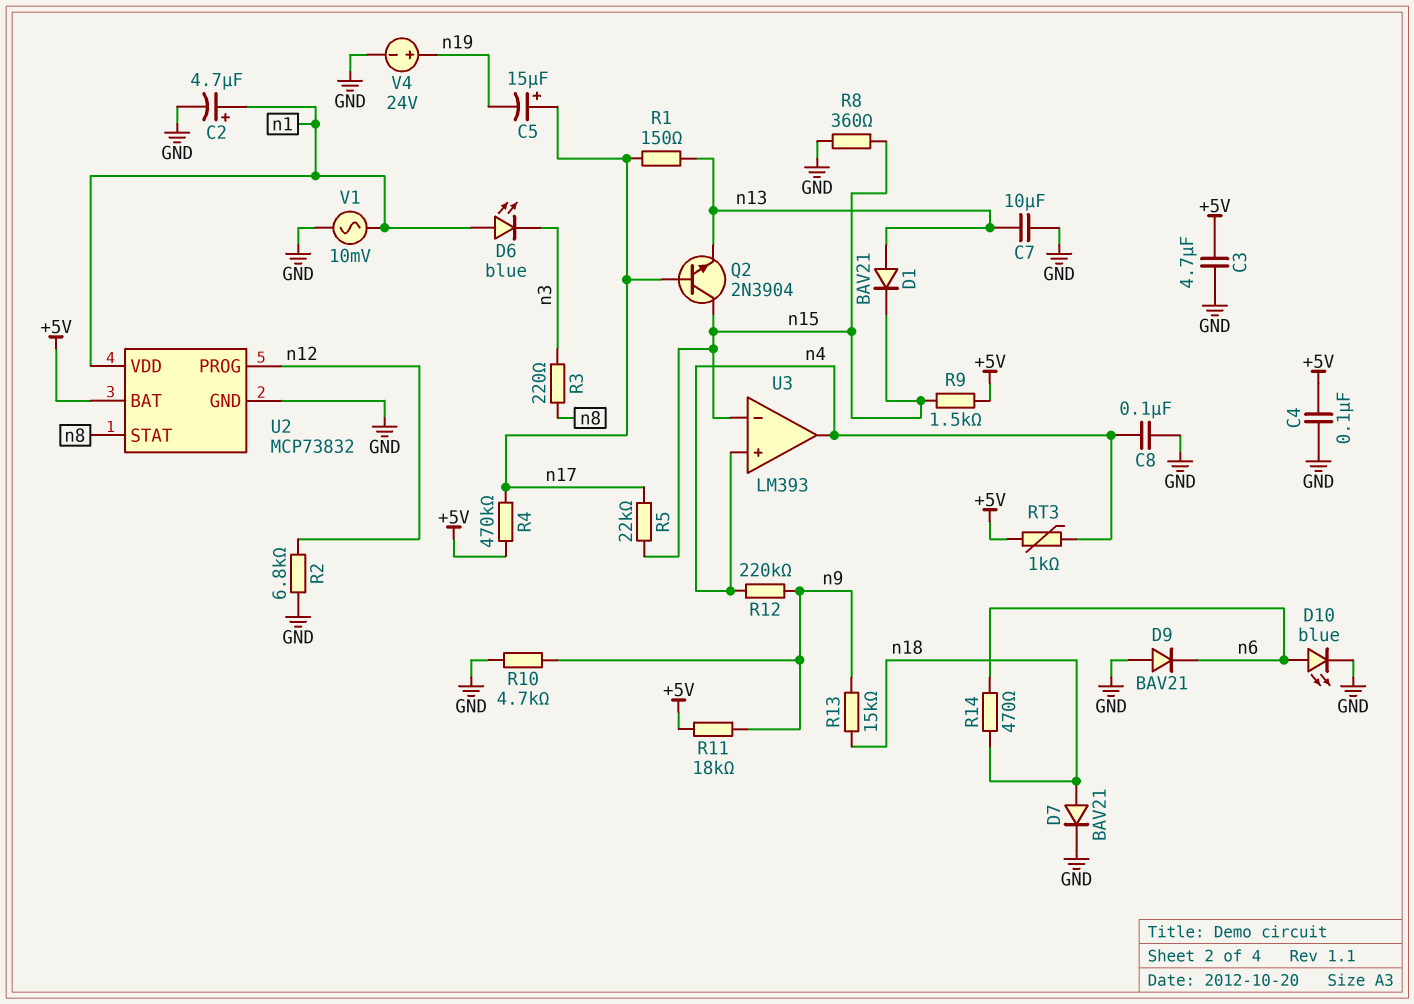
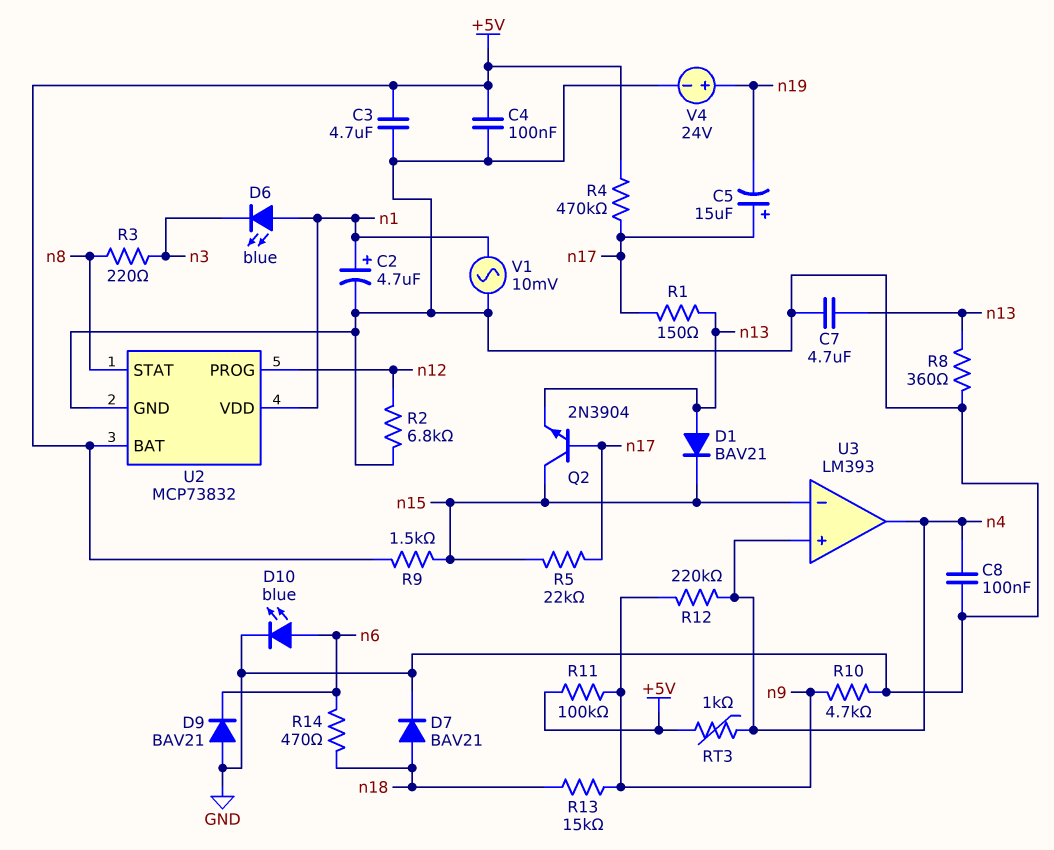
C7: 10uF (GND, n13) -> 4.7uF (GND, n13)
R8: 360 (GND, n15) -> 360 (GND, n13)
R11: 18k (+5V, n9) -> 100k (+5V, n9)

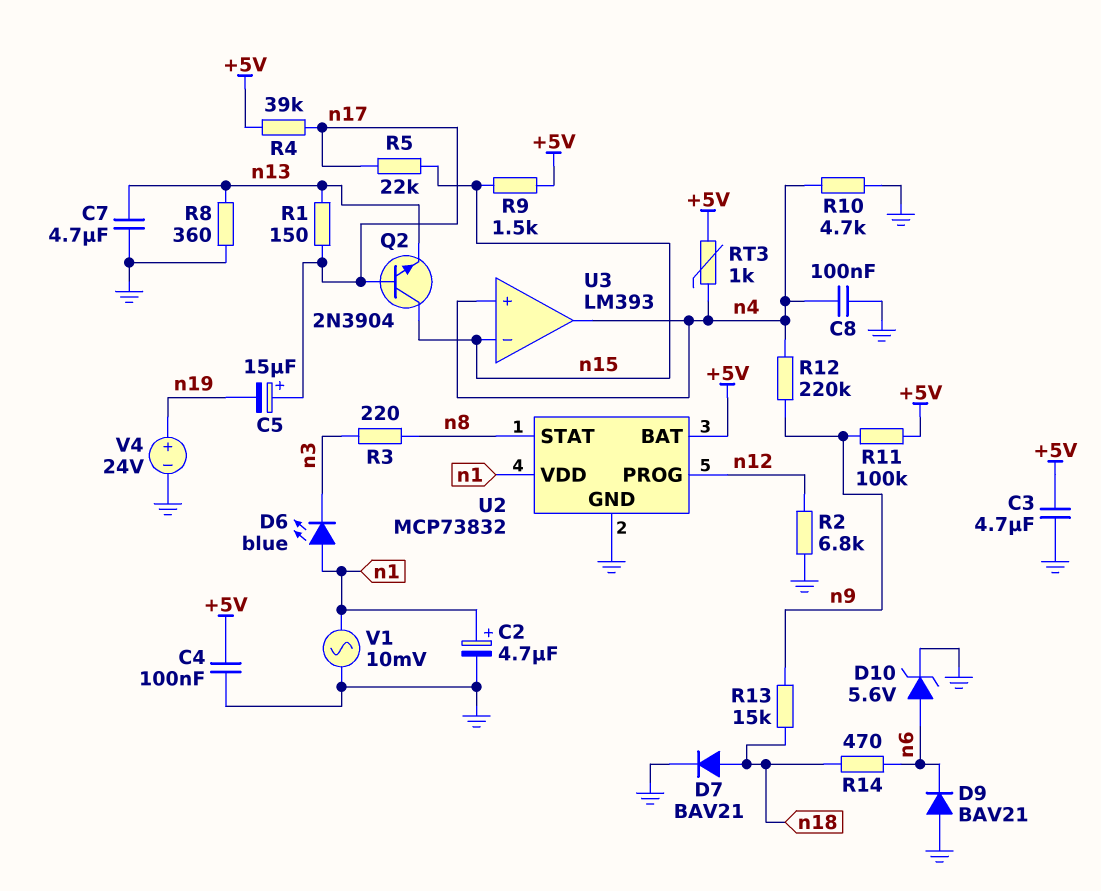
D1: diode BAV21 (A n13, K n15) -> none
D10: LED blue (A n6, K GND) -> zener 5.6V (A n6, K GND)
R4: 470k (+5V, n17) -> 39k (+5V, n17)
R10: 4.7k (GND, n9) -> 4.7k (GND, n4)

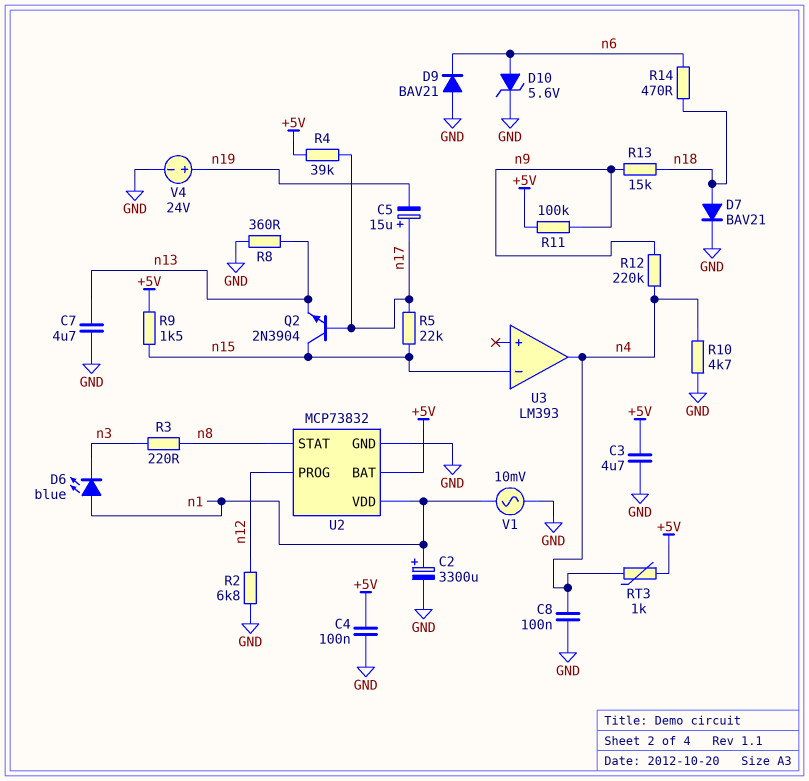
C2: 4.7uF (plus n1, minus GND) -> 3300uF (plus n1, minus GND)
R1: 150 (n13, n17) -> none
U3 pin in+: n4 -> none

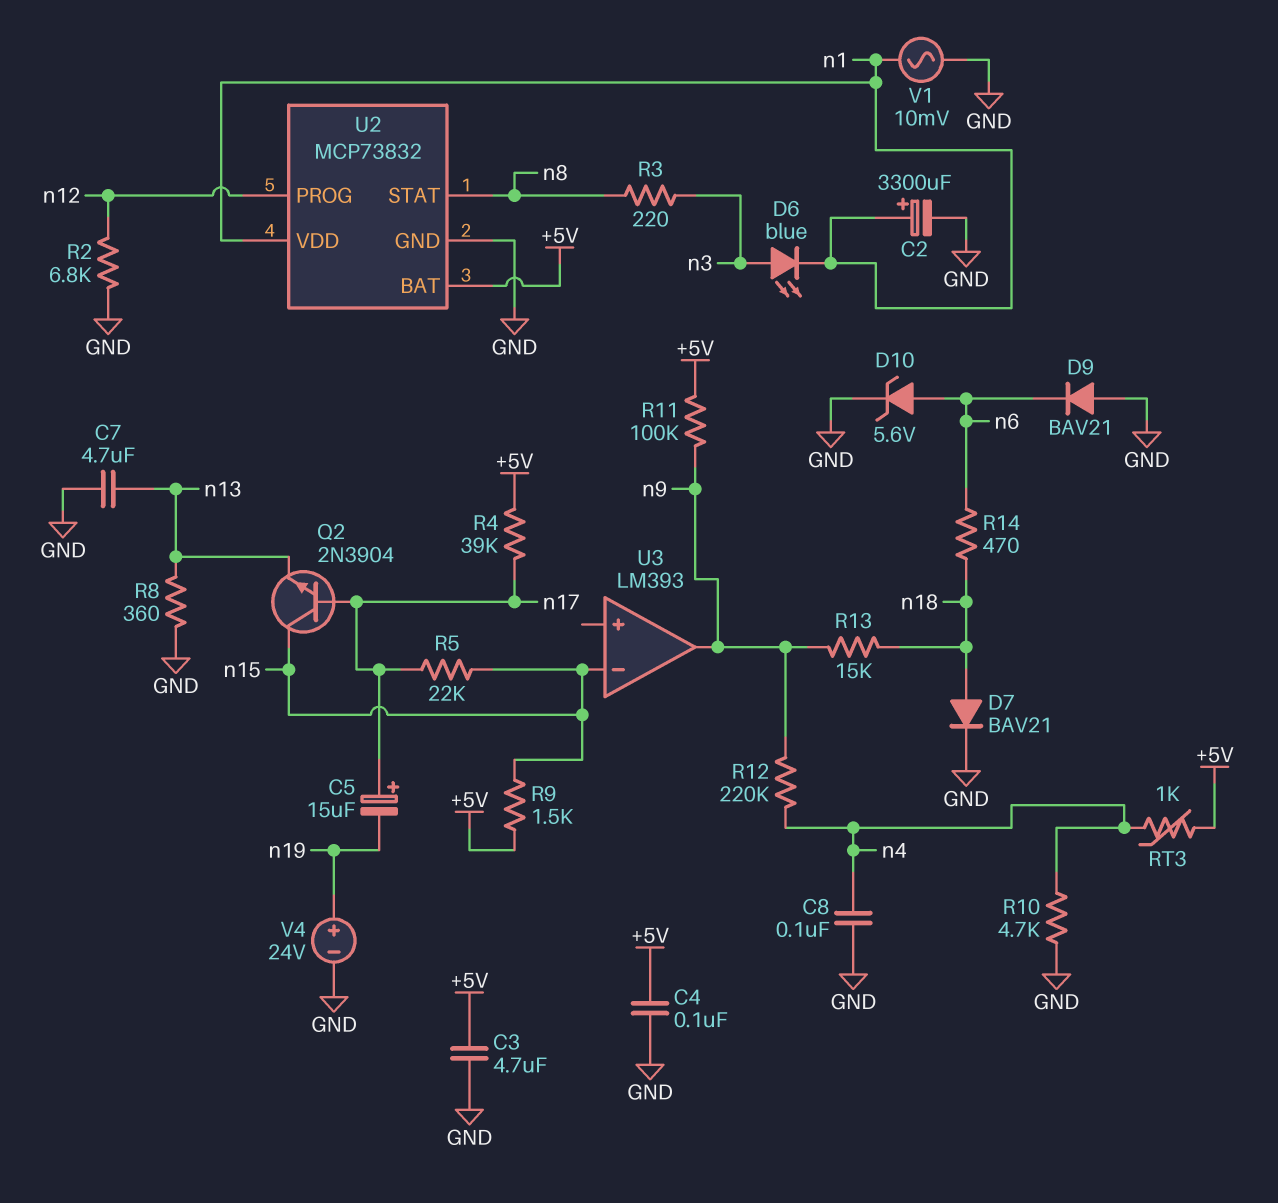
D6: LED blue (A n1, K n3) -> LED blue (A n3, K n1)
U3 pin out: n4 -> n9

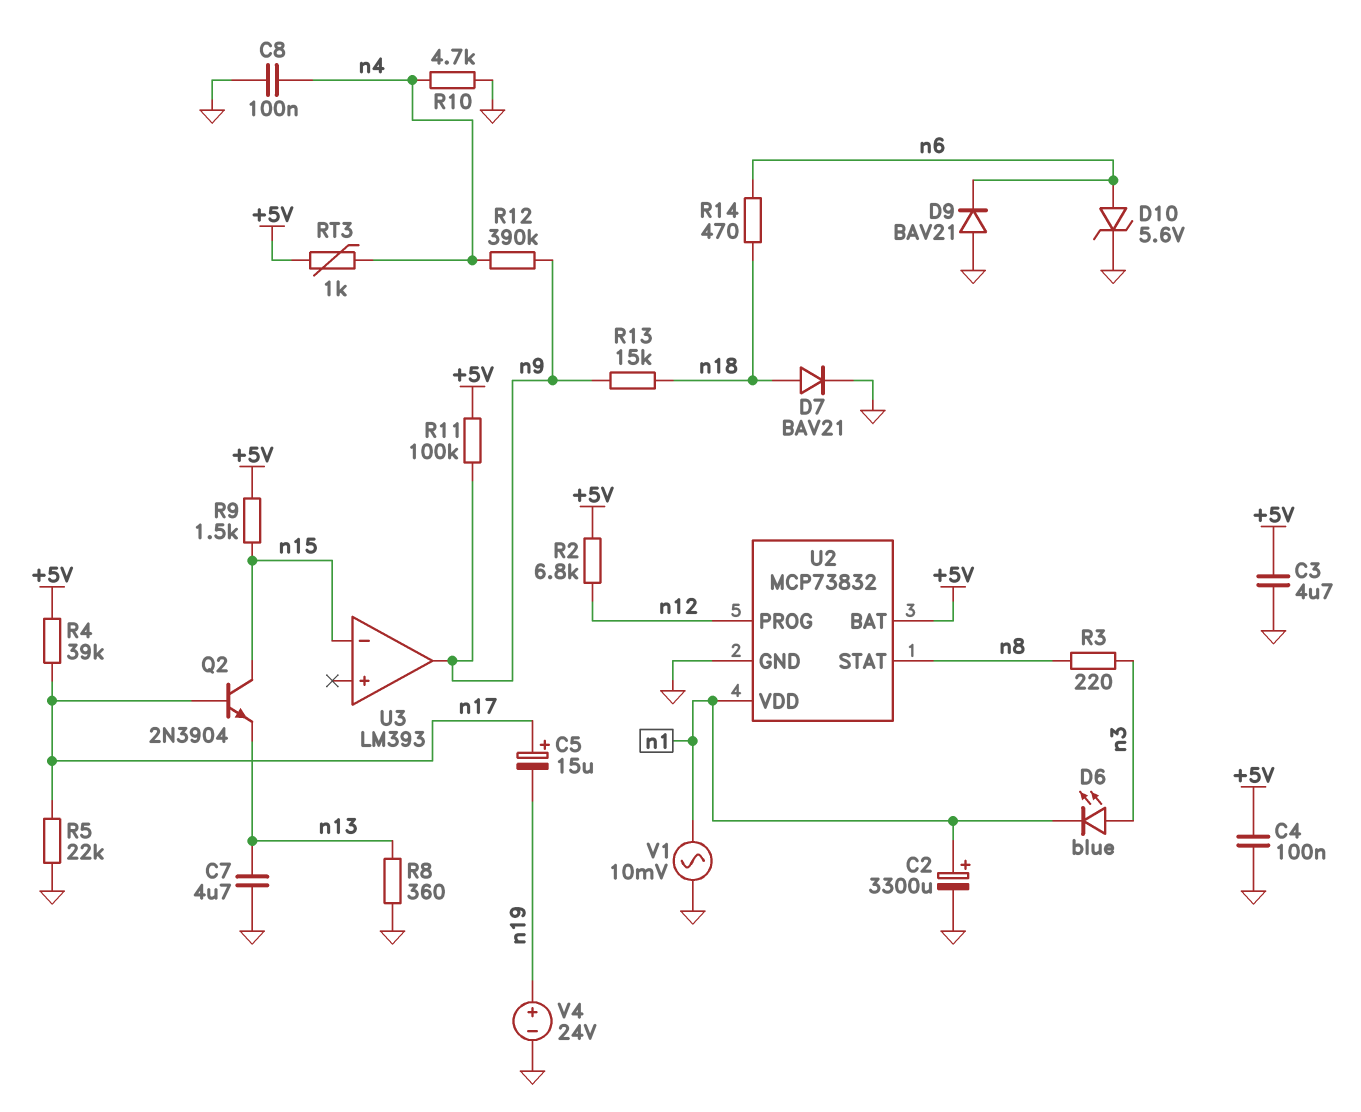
R2: 6.8k (GND, n12) -> 6.8k (+5V, n12)
R5: 22k (n15, n17) -> 22k (GND, n17)
R12: 220k (n4, n9) -> 390k (n4, n9)

